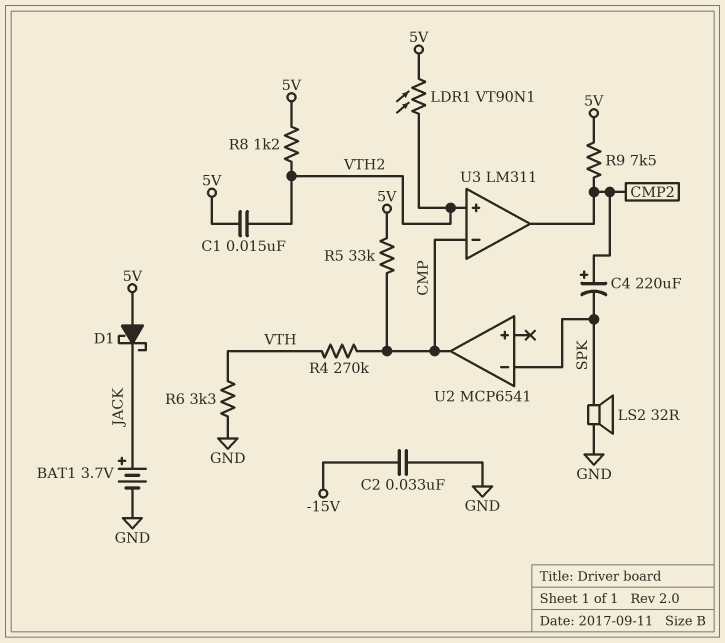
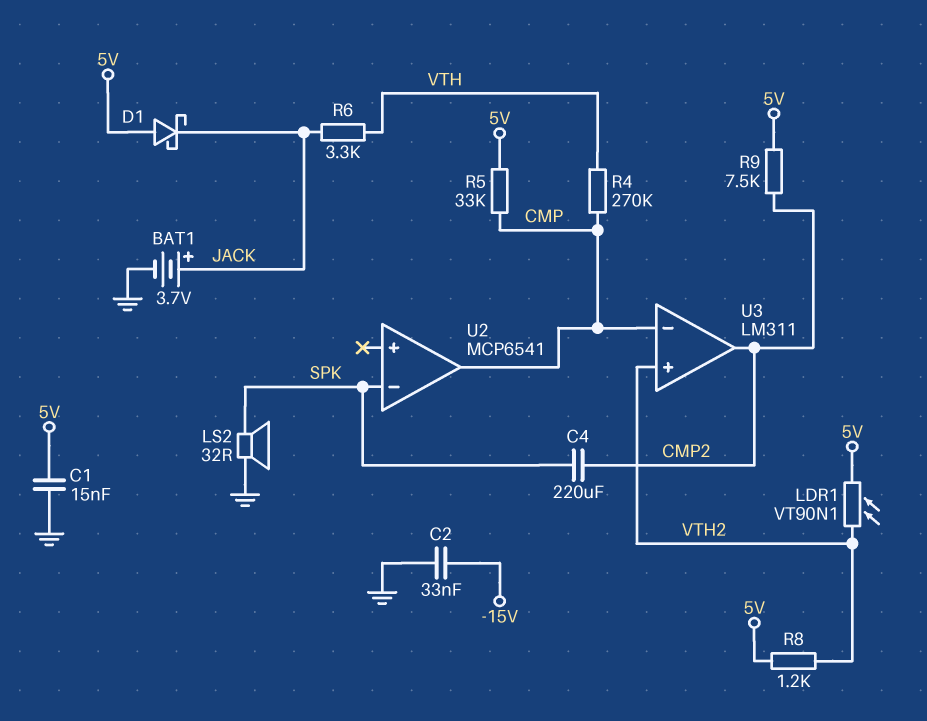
C1: 15nF (5V, VTH2) -> 15nF (5V, GND)
C4: 220uF (plus CMP2, minus SPK) -> 220uF (CMP2, SPK)
R6: 3.3k (GND, VTH) -> 3.3k (JACK, VTH)

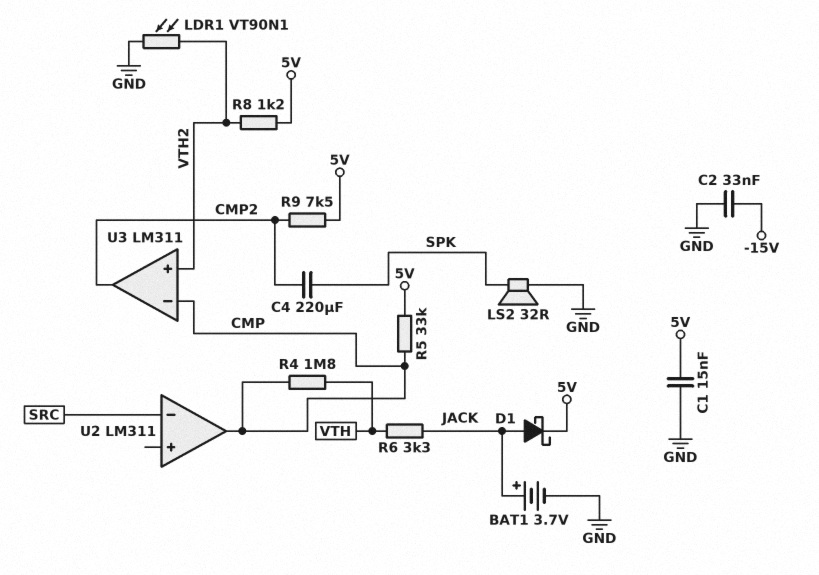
D1: schottky (A 5V, K JACK) -> schottky (A JACK, K 5V)
LDR1: VT90N1 (5V, VTH2) -> VT90N1 (GND, VTH2)
R4: 270k (CMP, VTH) -> 1.8M (CMP, VTH)
U2: MCP6541 -> LM311
U2 pin in-: SPK -> SRC

